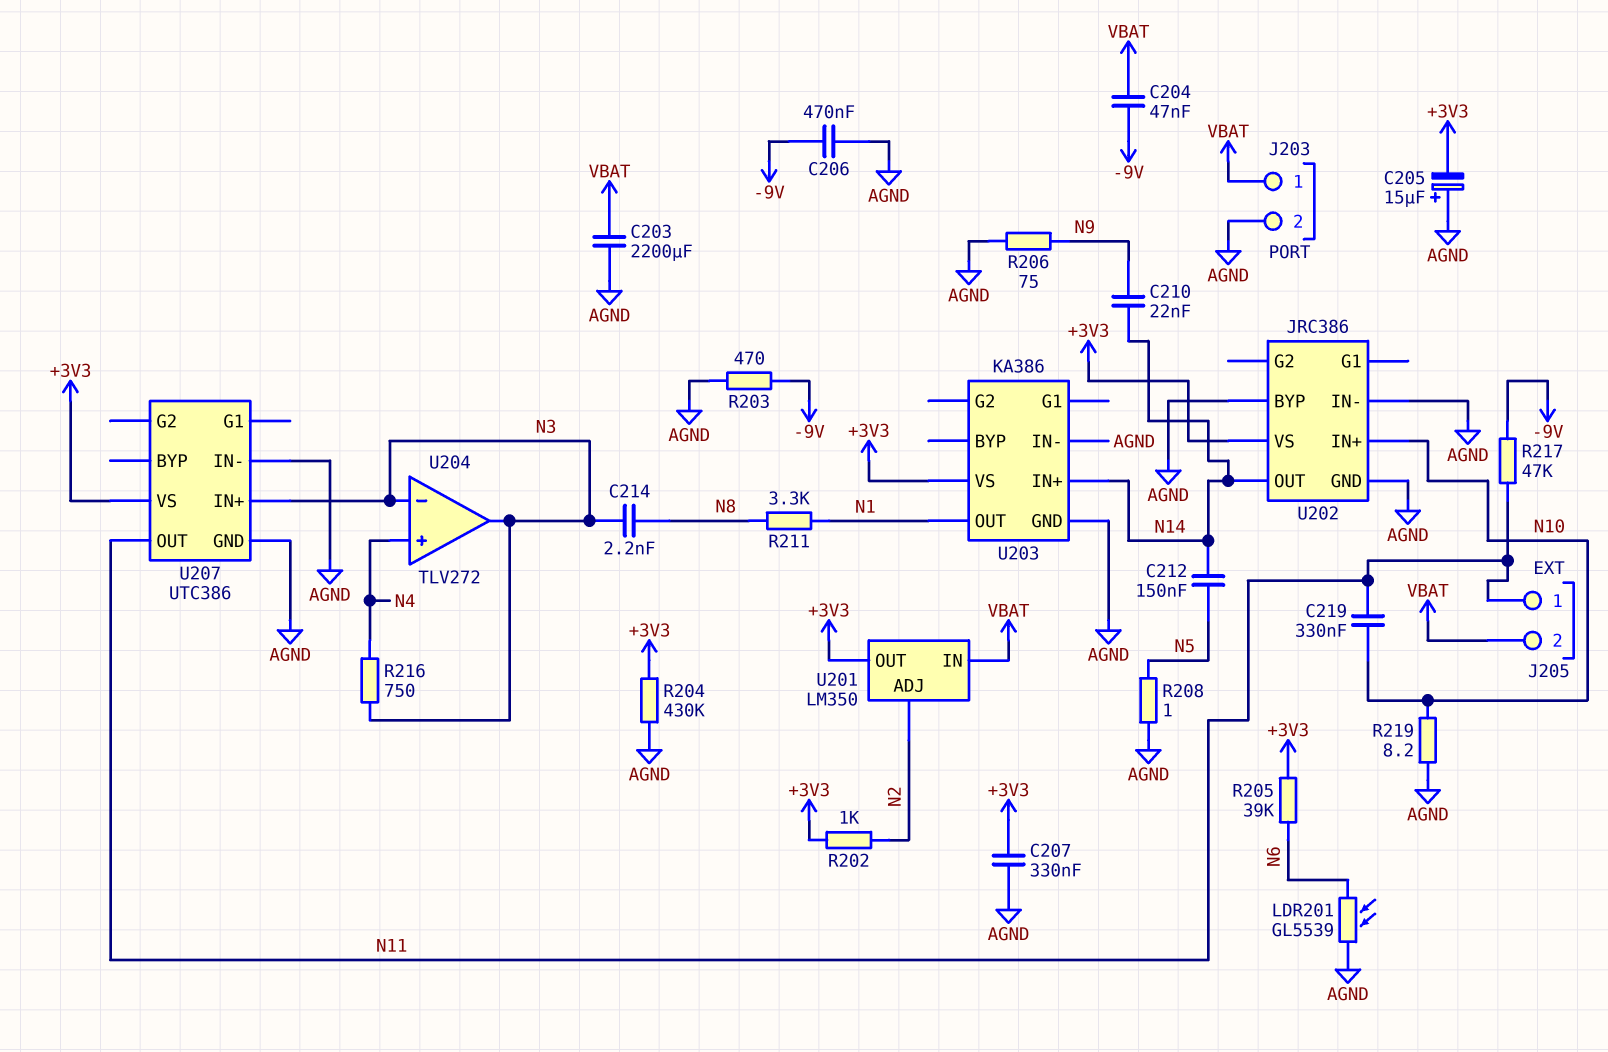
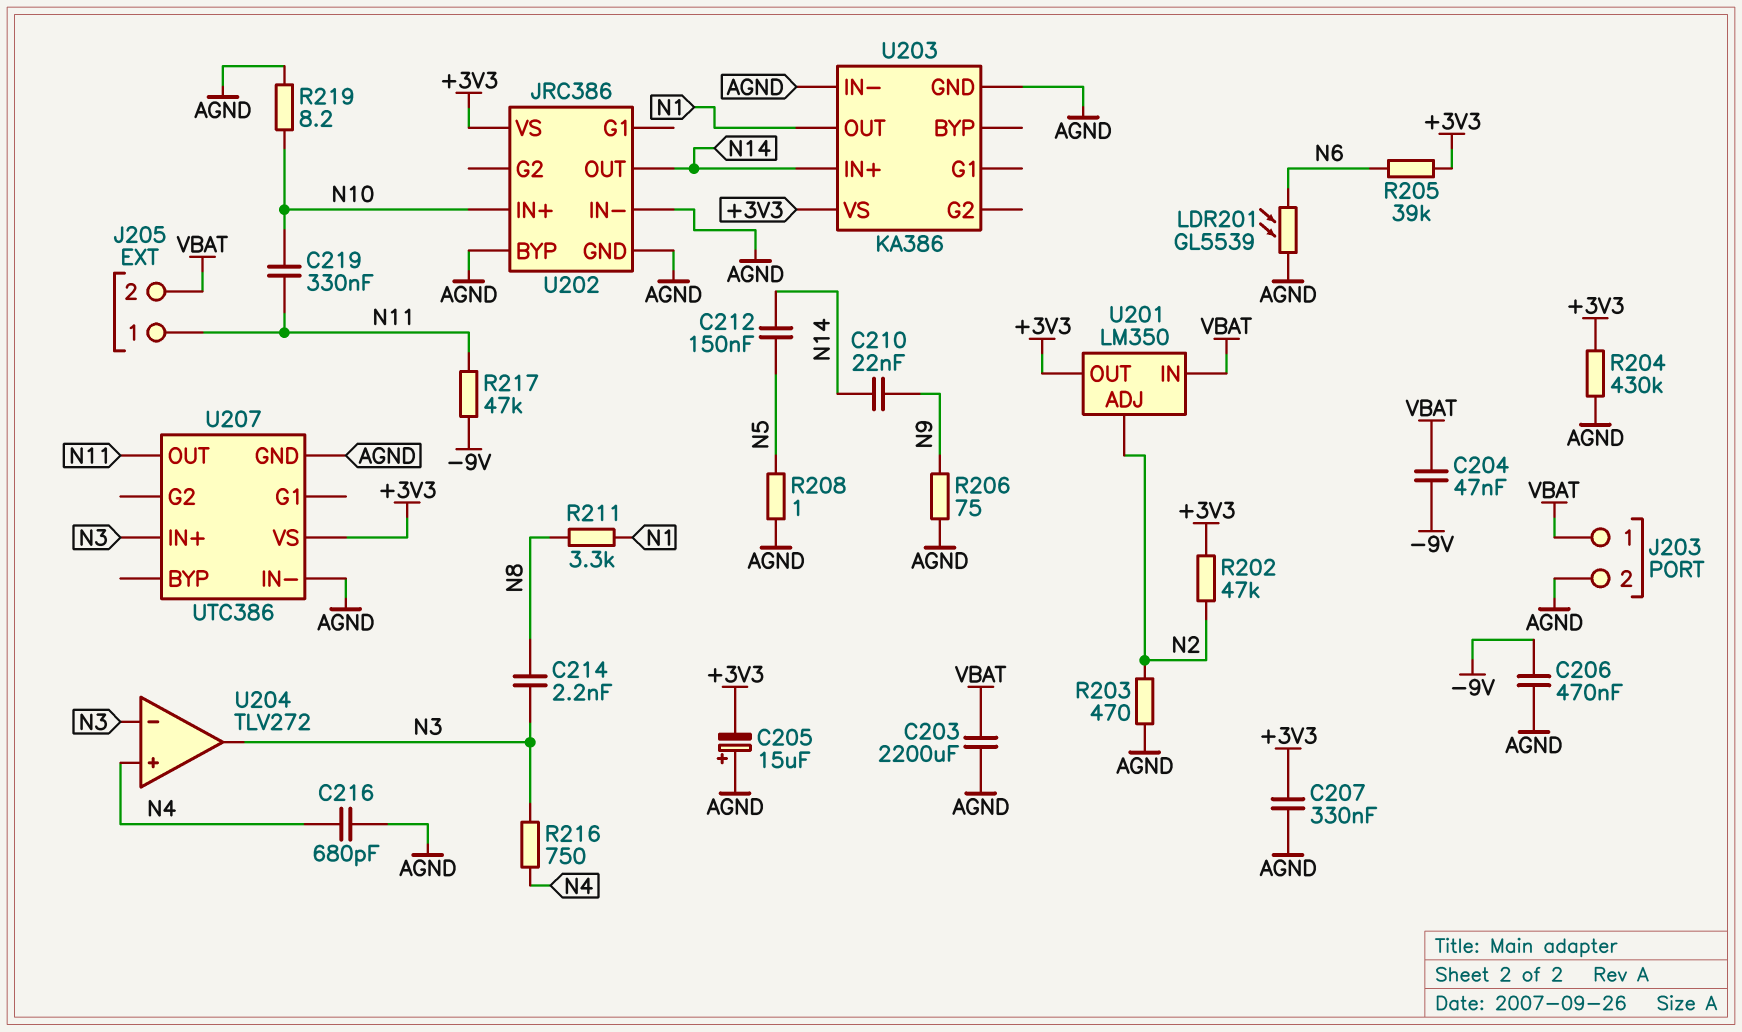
C216: none -> 680pF (AGND, N4)
R202: 1k (+3V3, N2) -> 47k (+3V3, N2)
R203: 470 (-9V, AGND) -> 470 (AGND, N2)

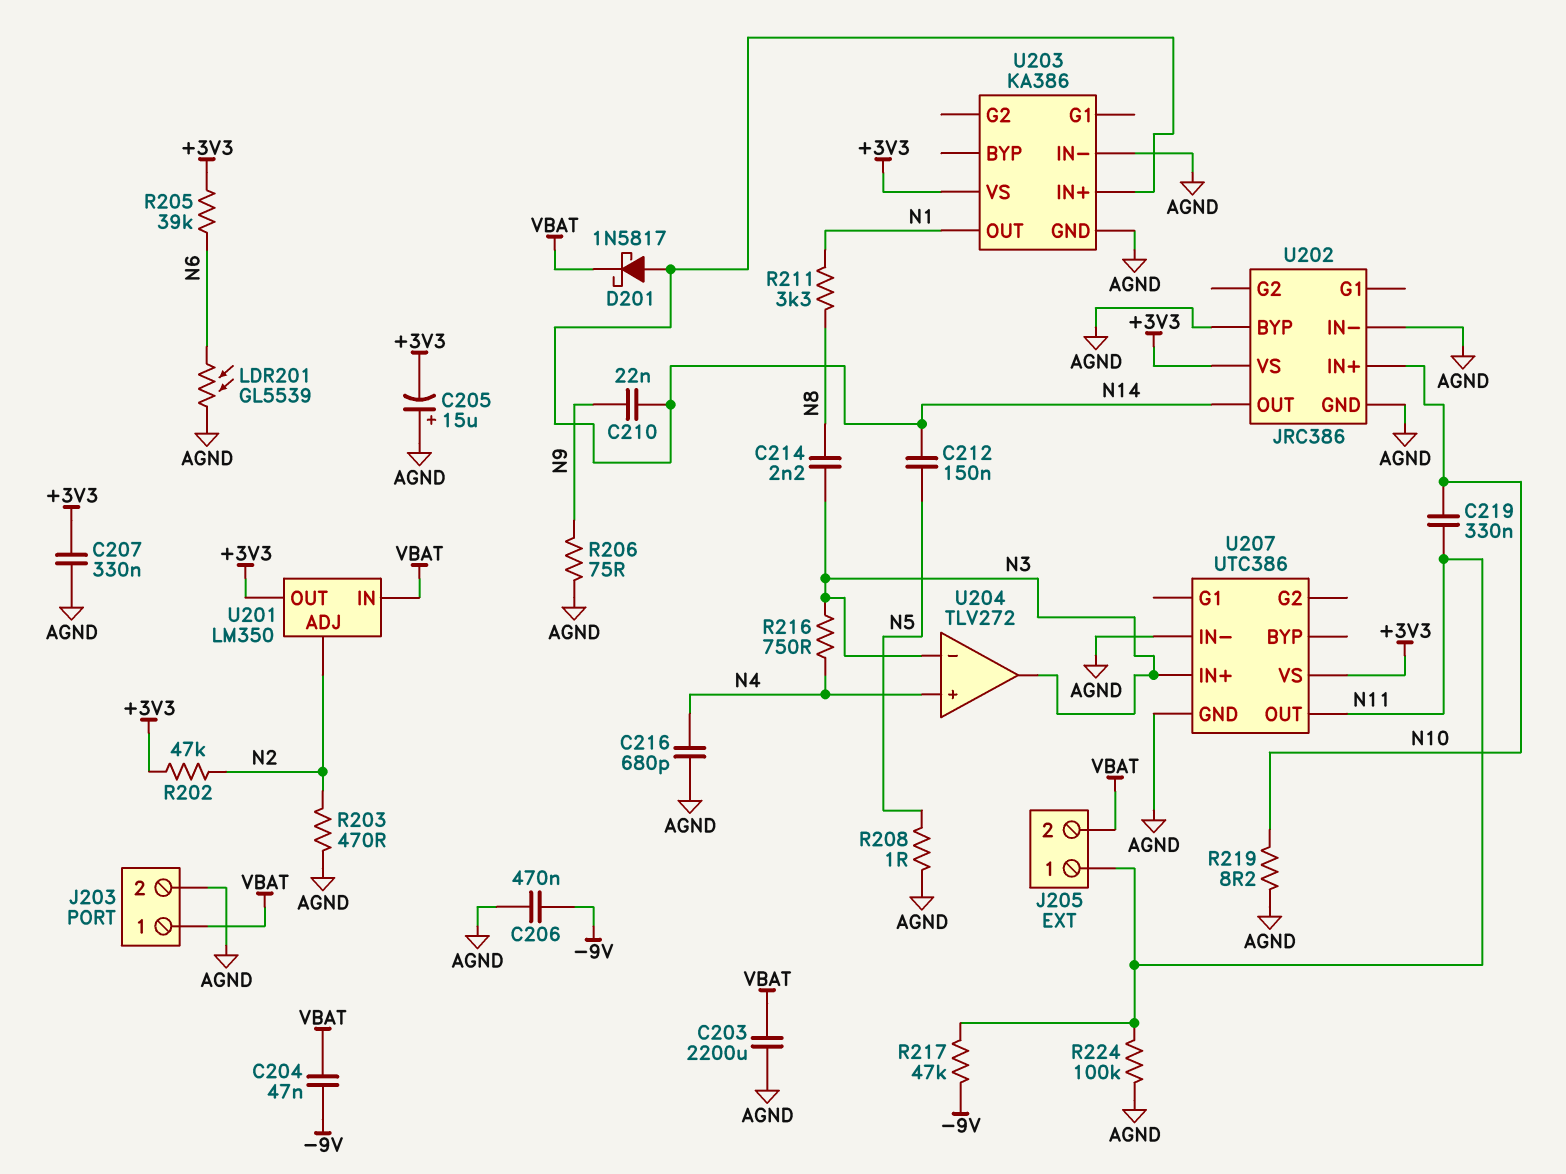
D201: none -> schottky 1N5817 (A N14, K VBAT)
R204: 430k (+3V3, AGND) -> none
R224: none -> 100k (AGND, N11)

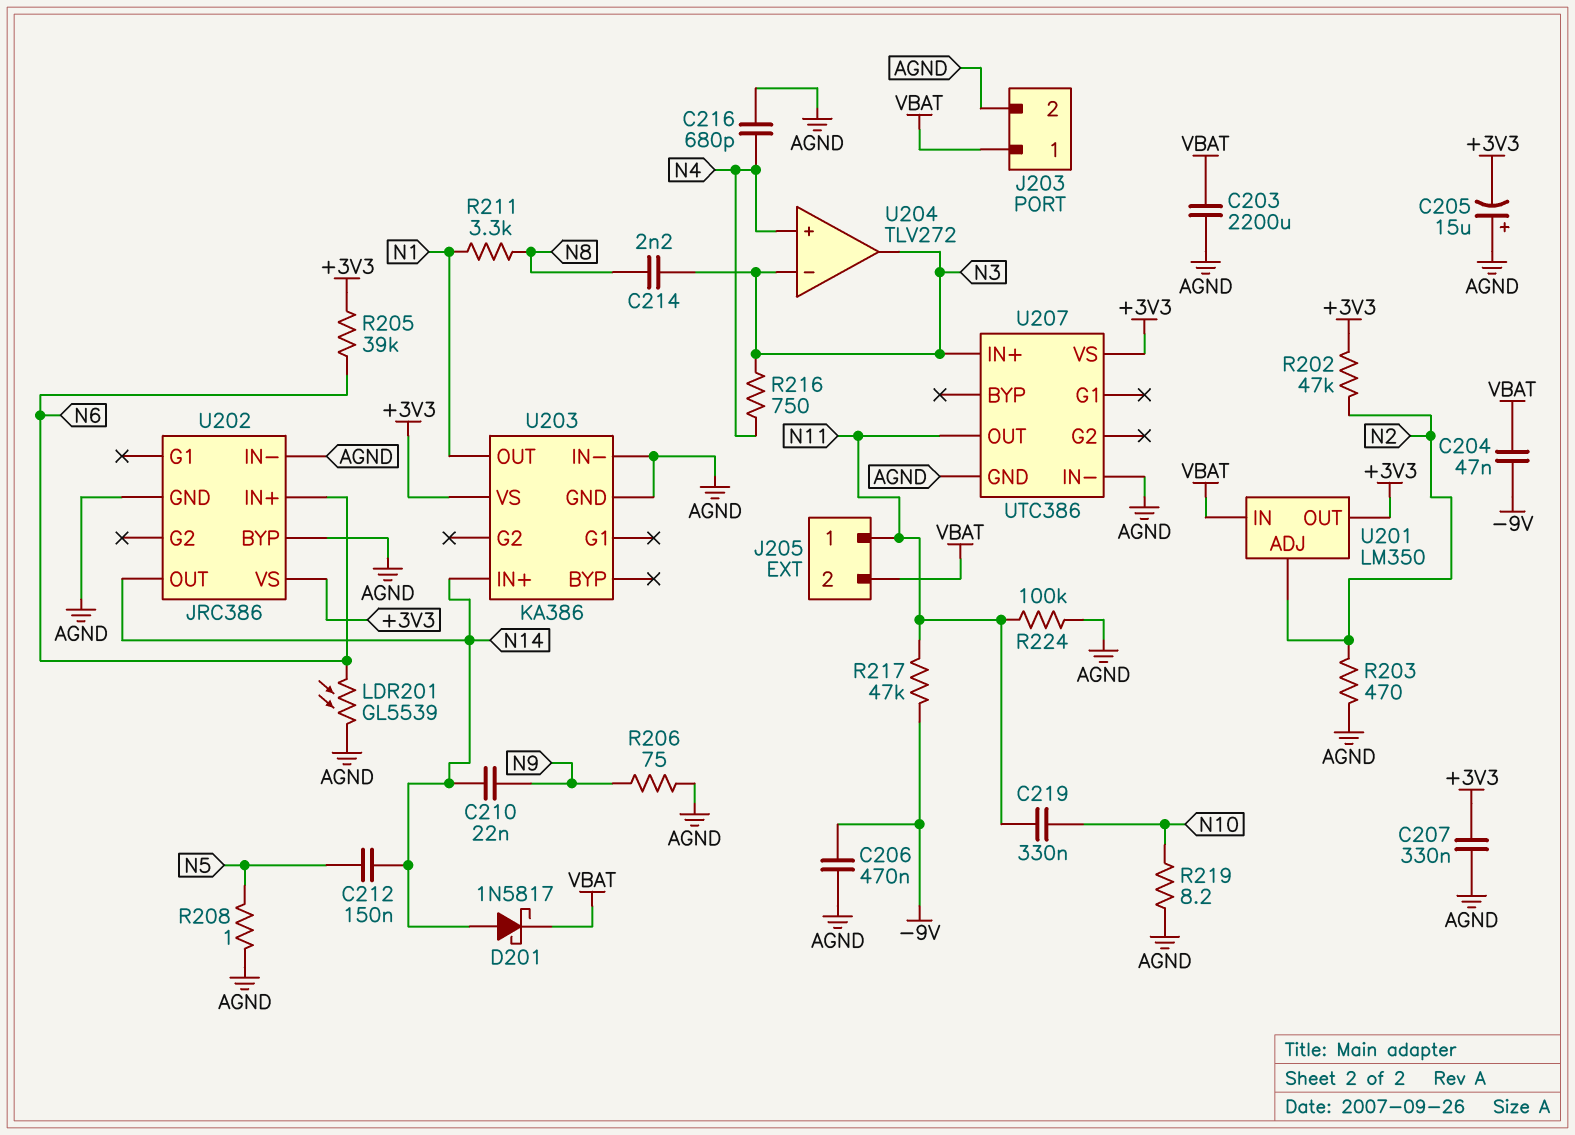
U202 pin IN+: N10 -> N6

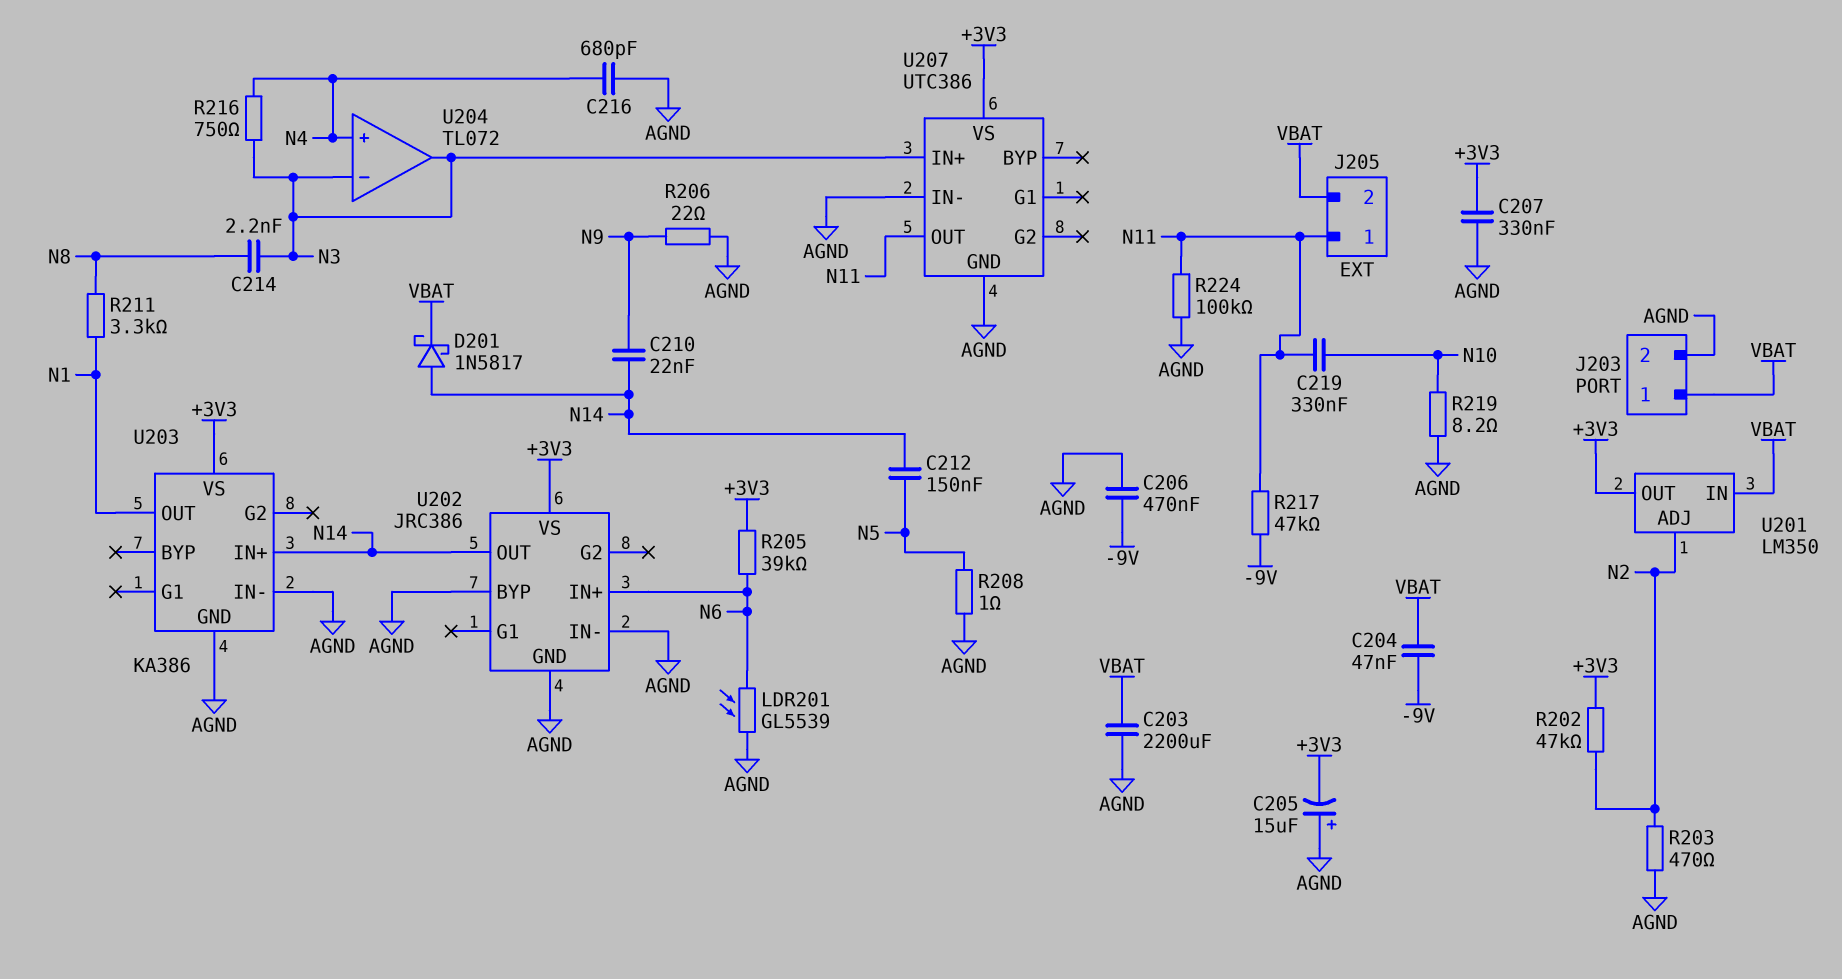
R206: 75 (AGND, N9) -> 22 (AGND, N9)
U204: TLV272 -> TL072

